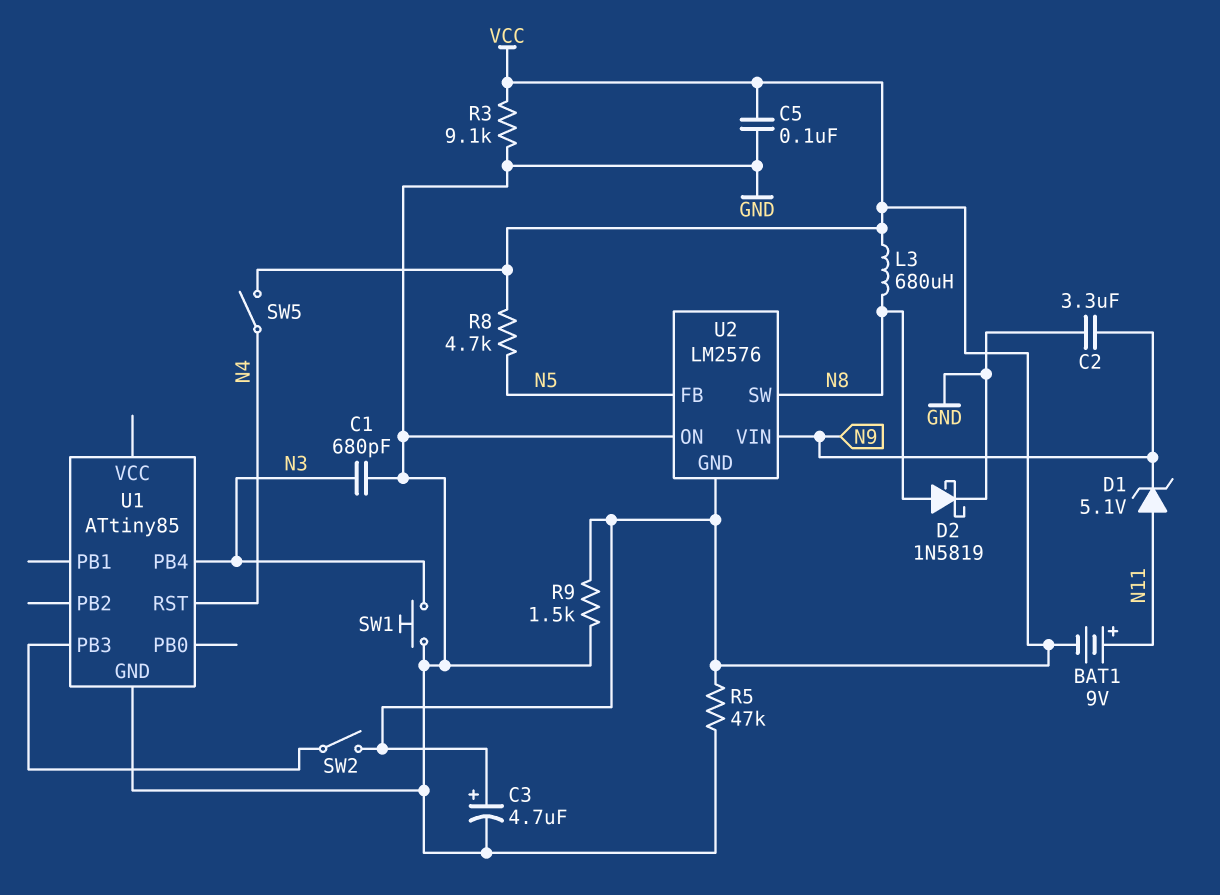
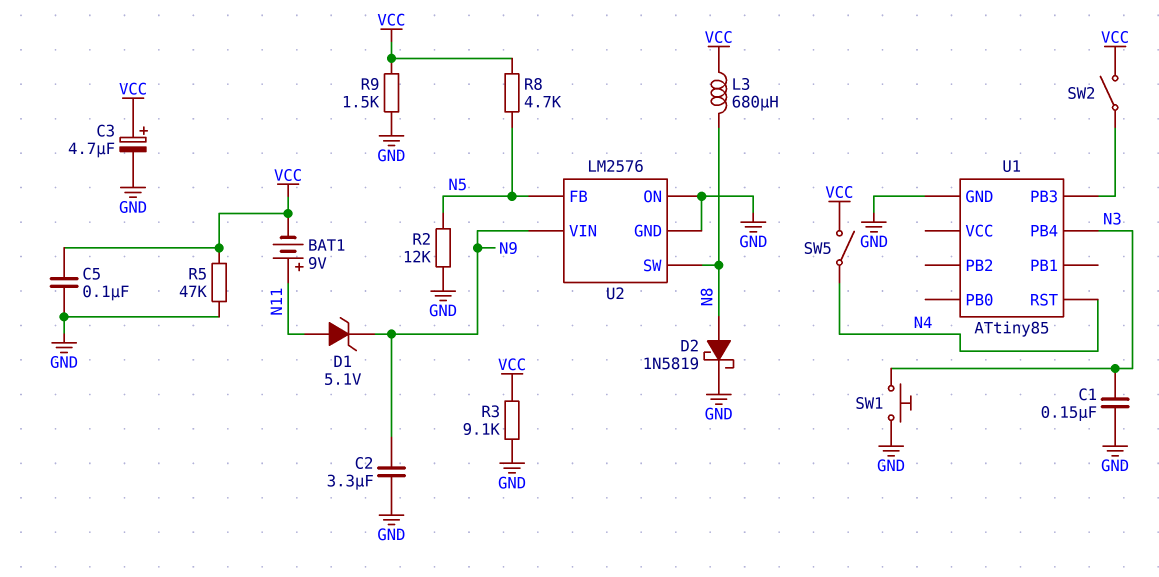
C1: 680pF (GND, N3) -> 150nF (GND, N3)
R2: none -> 12k (GND, N5)
U2 pin GND: VCC -> GND

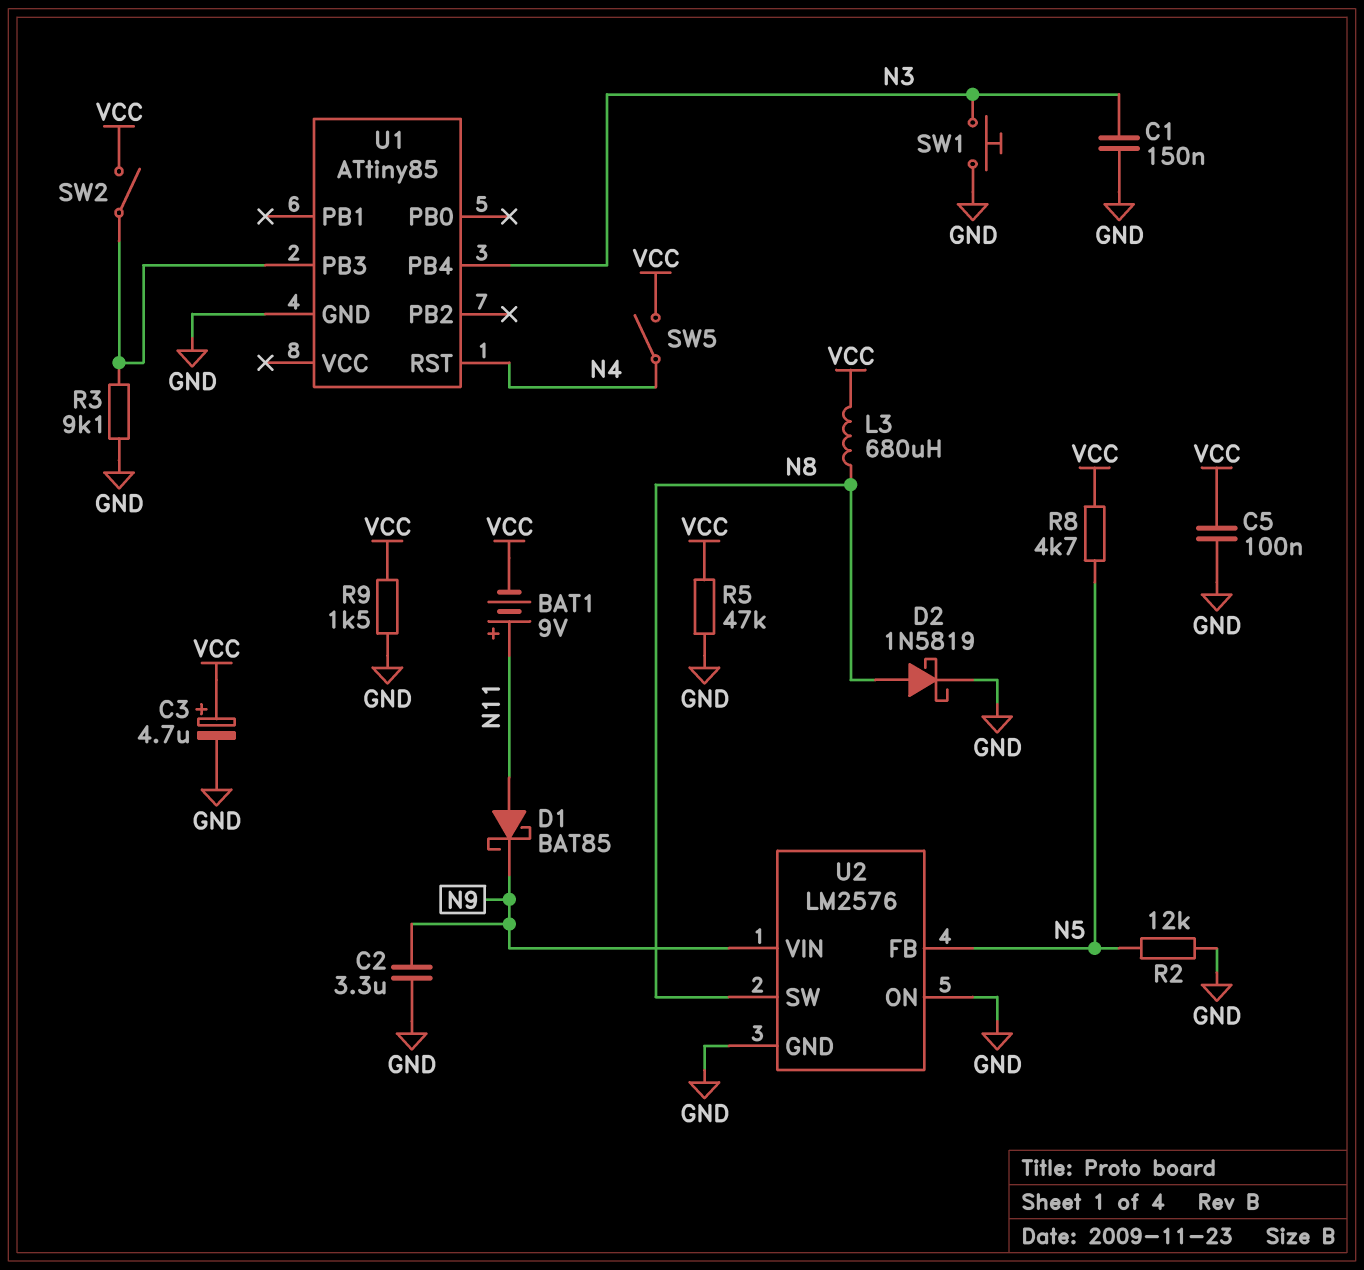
D1: zener 5.1V (A N11, K N9) -> schottky BAT85 (A N11, K N9)
R3: 9.1k (GND, VCC) -> 9.1k (GND, U1/PB3)

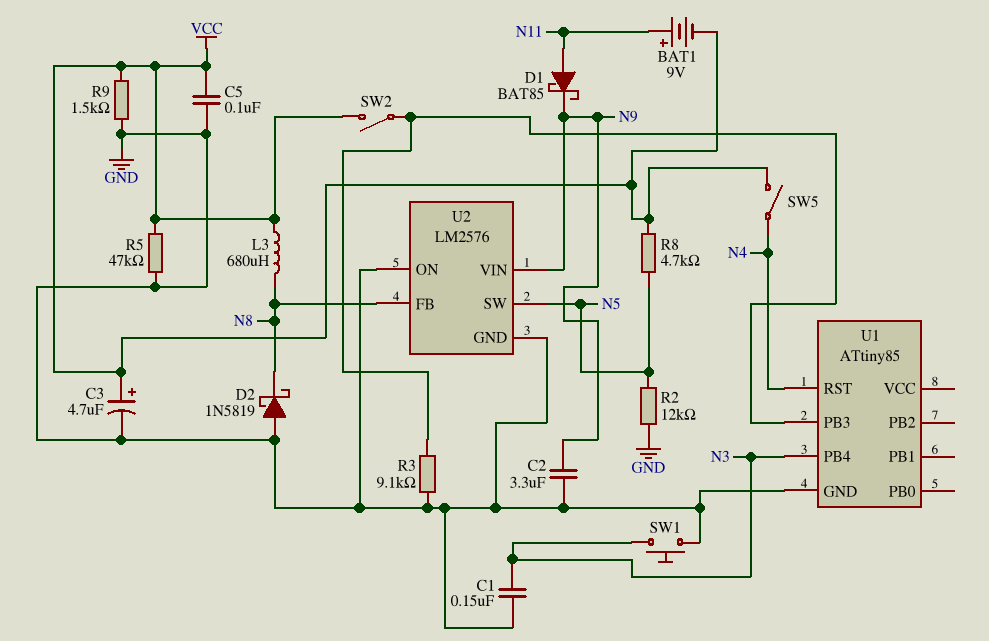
D2: schottky 1N5819 (A N8, K GND) -> schottky 1N5819 (A GND, K N8)
U2 pin FB: N5 -> N8
U2 pin SW: N8 -> N5

